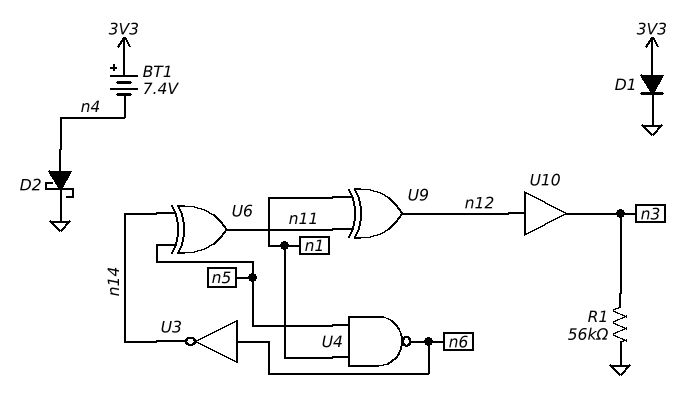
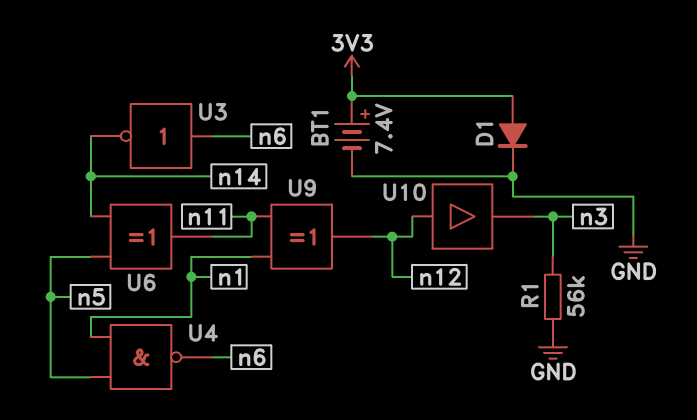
BT1: 7.4V (plus 3V3, minus n4) -> 7.4V (plus 3V3, minus GND)
D2: schottky (A n4, K GND) -> none

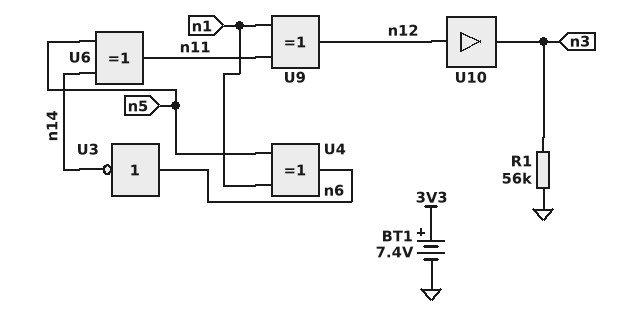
D1: diode (A 3V3, K GND) -> none
U4: NAND (in n1, in n5, out n6) -> XOR (in n1, in n5, out n6)

